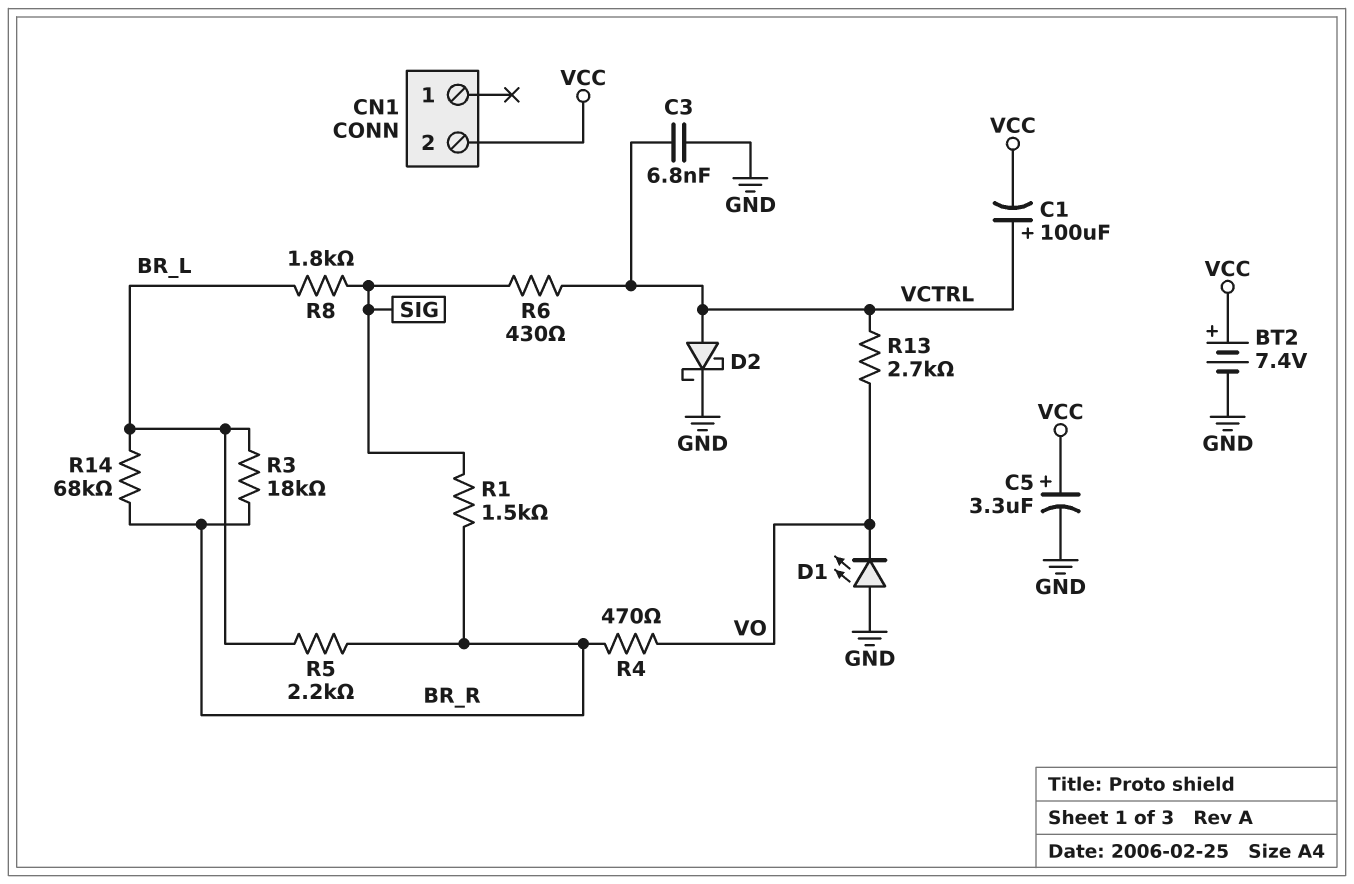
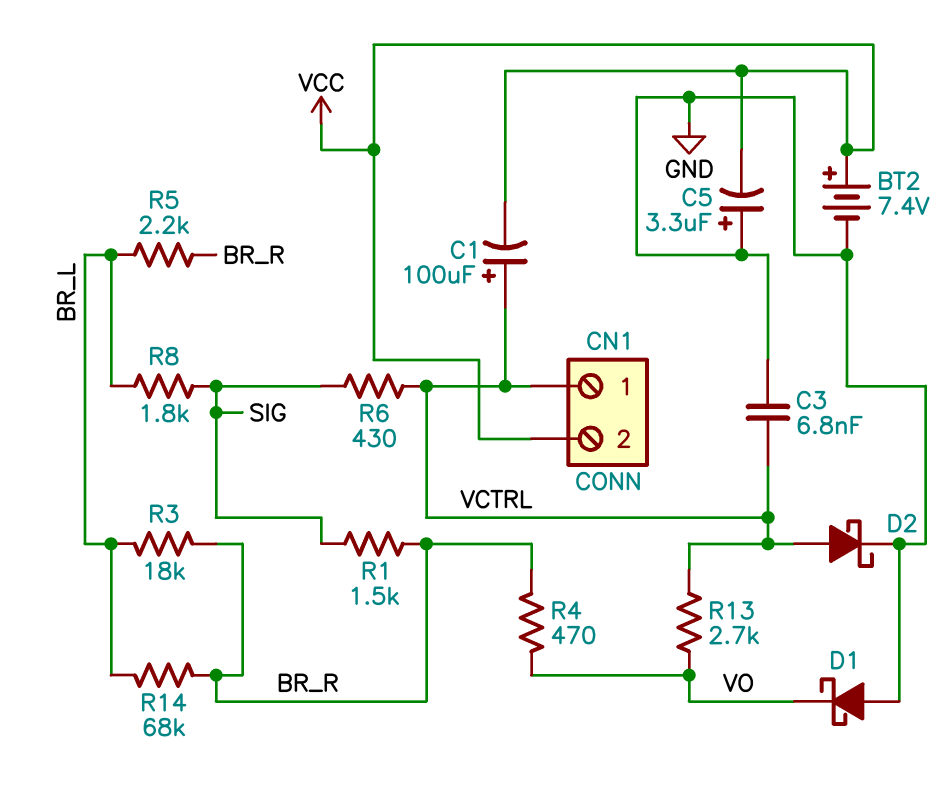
C5: 3.3uF (plus VCC, minus GND) -> 3.3uF (plus GND, minus VCC)
CN1 pin 1: none -> VCTRL
D1: LED (A GND, K VO) -> schottky (A GND, K VO)

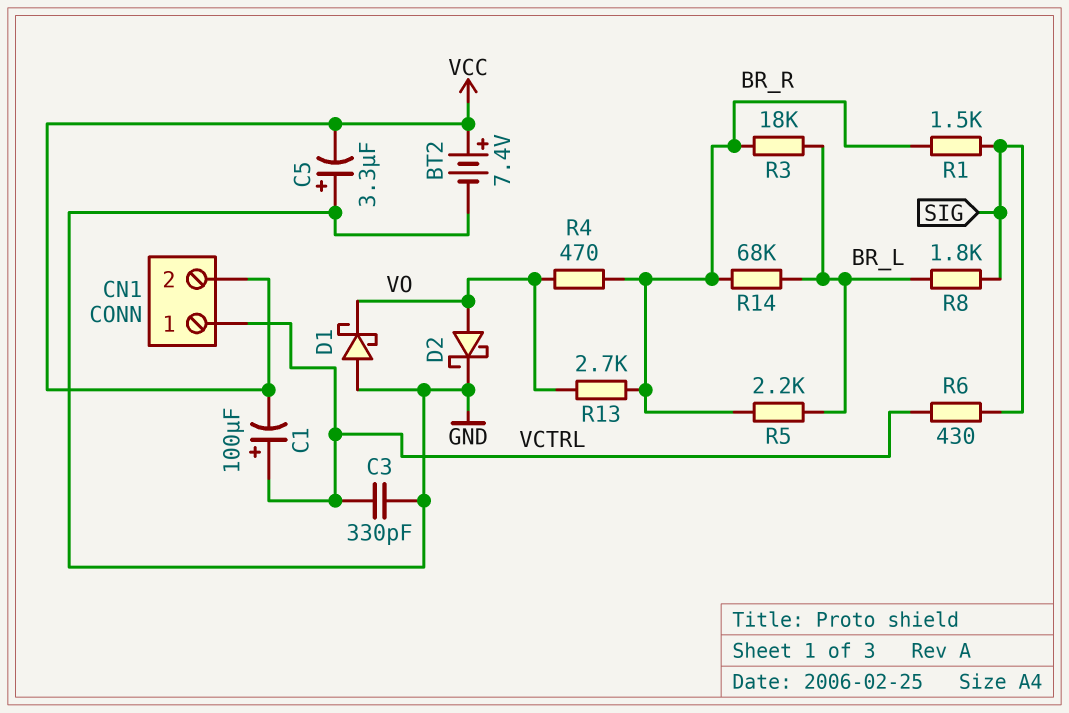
C3: 6.8nF (GND, VCTRL) -> 330pF (GND, VCTRL)
D2: schottky (A VCTRL, K GND) -> schottky (A VO, K GND)
R13: 2.7k (VCTRL, VO) -> 2.7k (BR_R, VO)

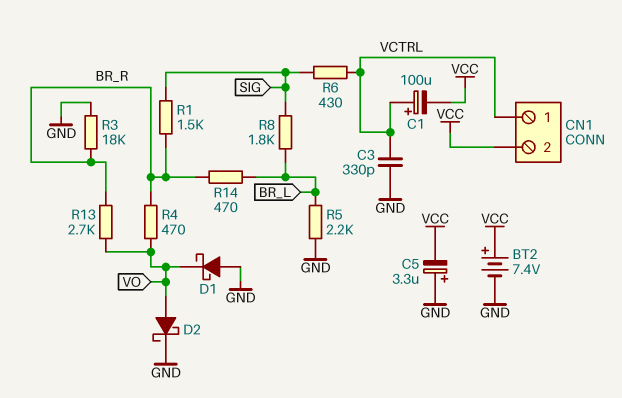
R3: 18k (BR_L, BR_R) -> 18k (BR_R, GND)
R5: 2.2k (BR_L, BR_R) -> 2.2k (BR_L, GND)
R14: 68k (BR_L, BR_R) -> 470 (BR_L, BR_R)

